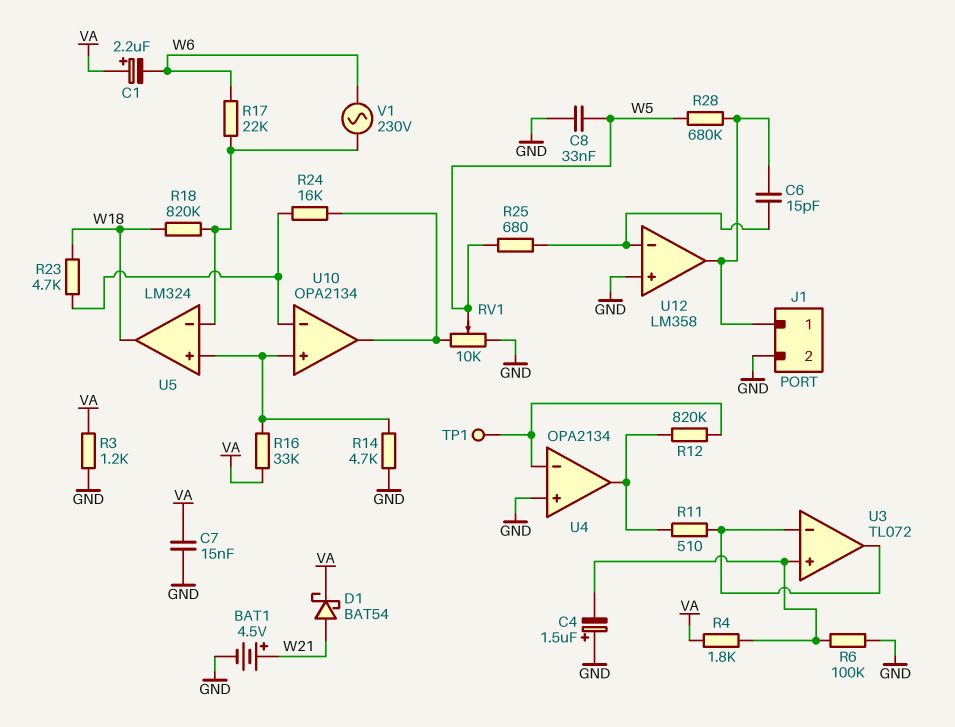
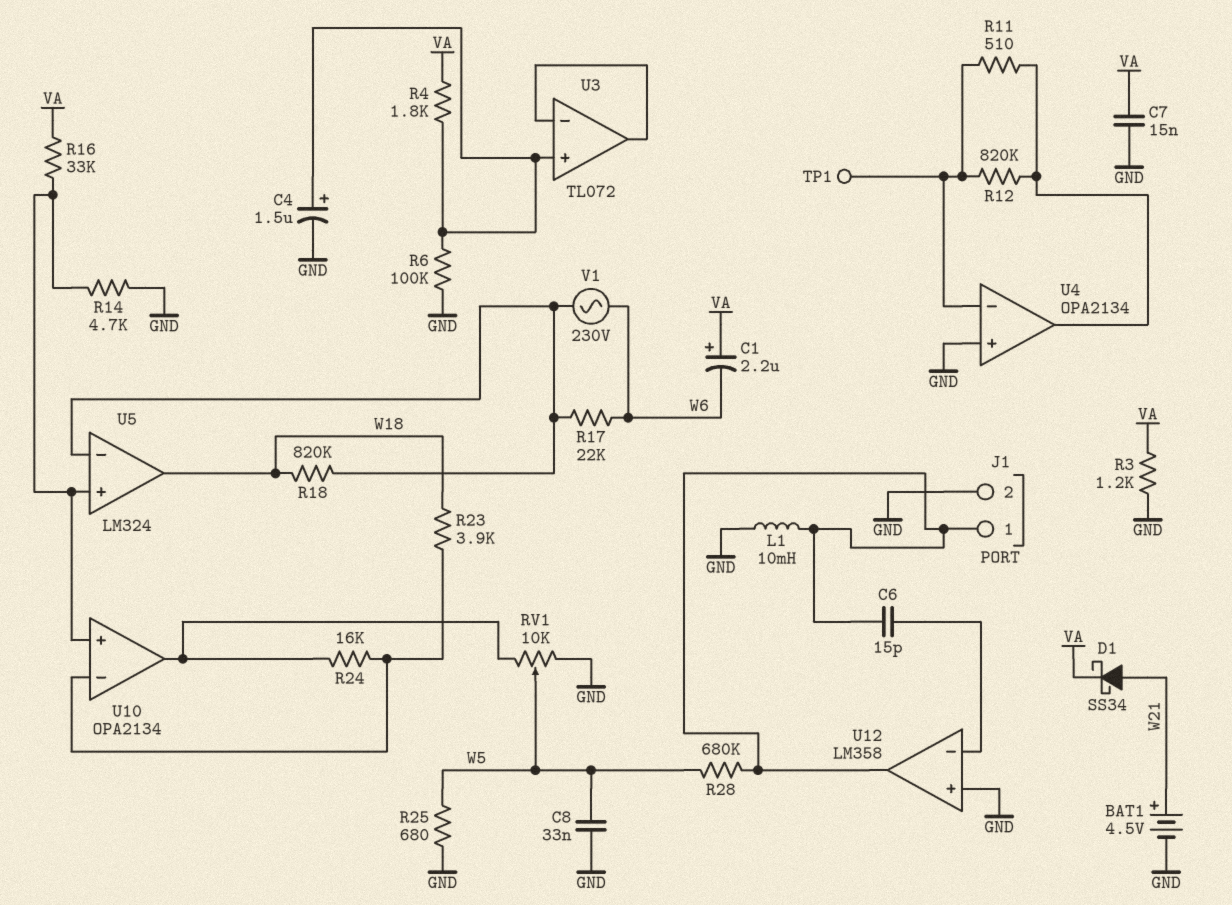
C4: 1.5uF (plus GND, minus U3/in+) -> 1.5uF (plus U3/in+, minus GND)
D1: schottky BAT54 (A W21, K VA) -> schottky SS34 (A W21, K VA)
L1: none -> 10mH (GND, J1/1)
R11: 510 (U3/in-, U4/out) -> 510 (U4/in-, U4/out)
R23: 4.7k (U10/in-, W18) -> 3.9k (U10/in-, W18)
R25: 680 (U12/in-, W5) -> 680 (GND, W5)

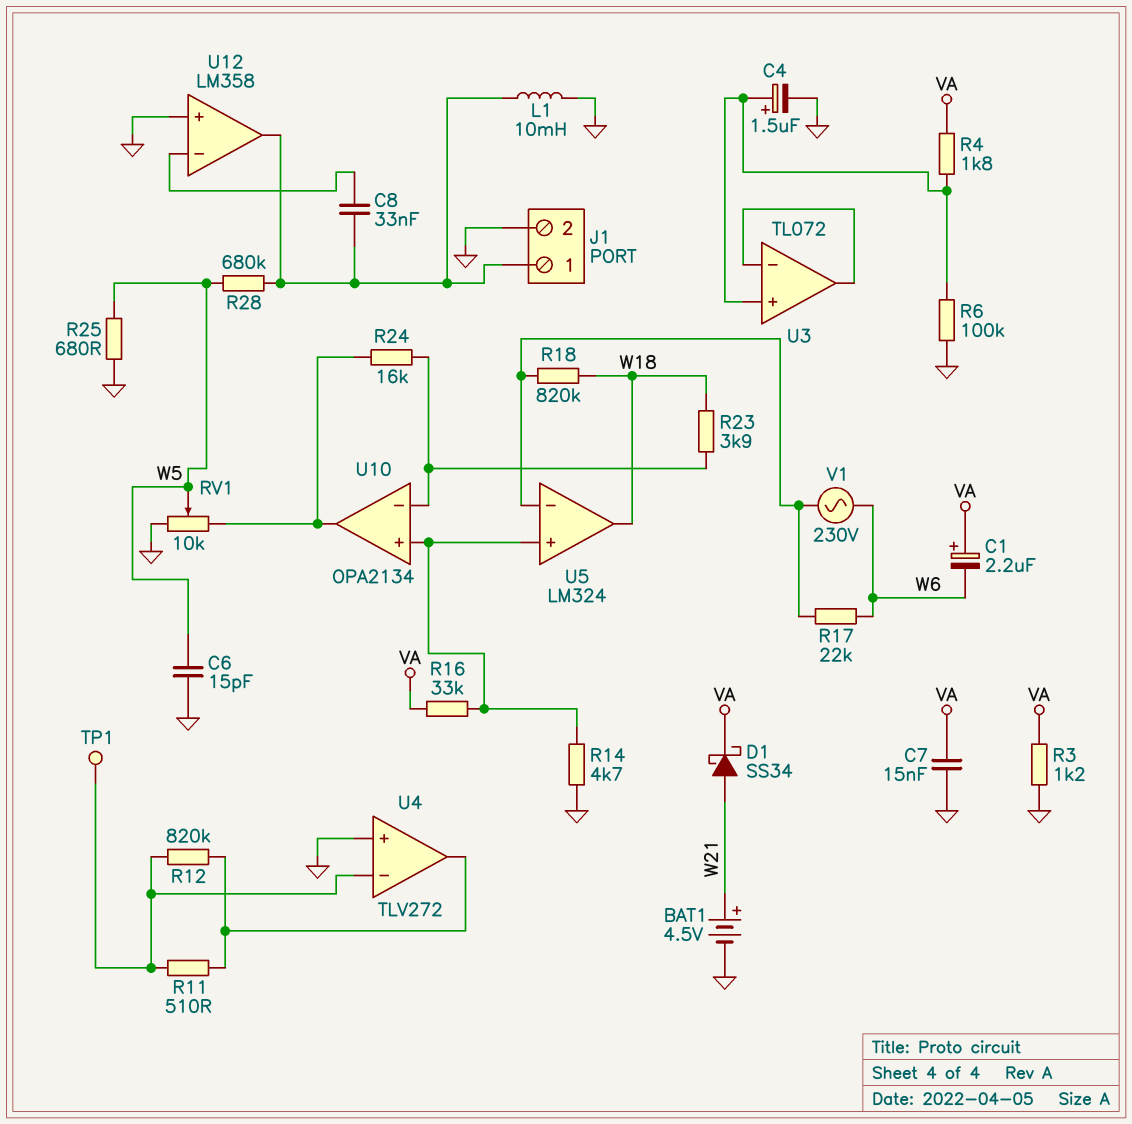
C6: 15pF (J1/1, U12/in-) -> 15pF (GND, W5)
C8: 33nF (GND, W5) -> 33nF (J1/1, U12/in-)
U4: OPA2134 -> TLV272

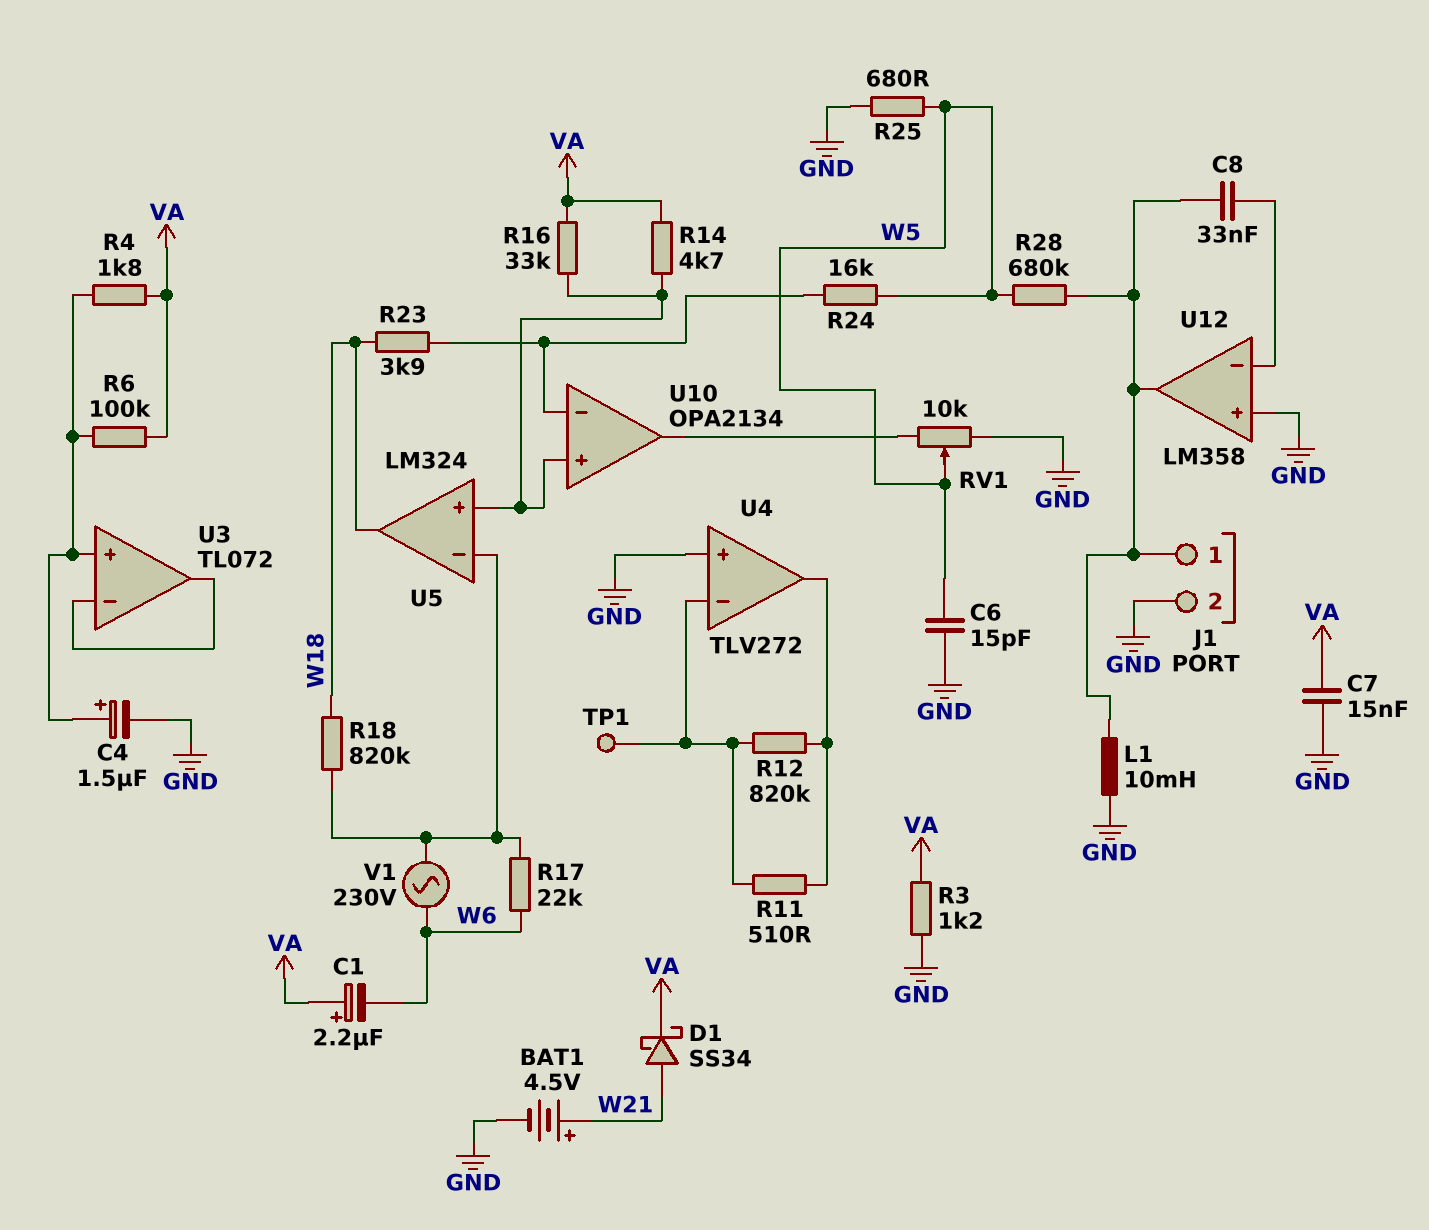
R6: 100k (GND, U3/in+) -> 100k (U3/in+, VA)
R14: 4.7k (GND, U5/in+) -> 4.7k (U5/in+, VA)
R24: 16k (U10/in-, U10/out) -> 16k (U10/in-, W5)

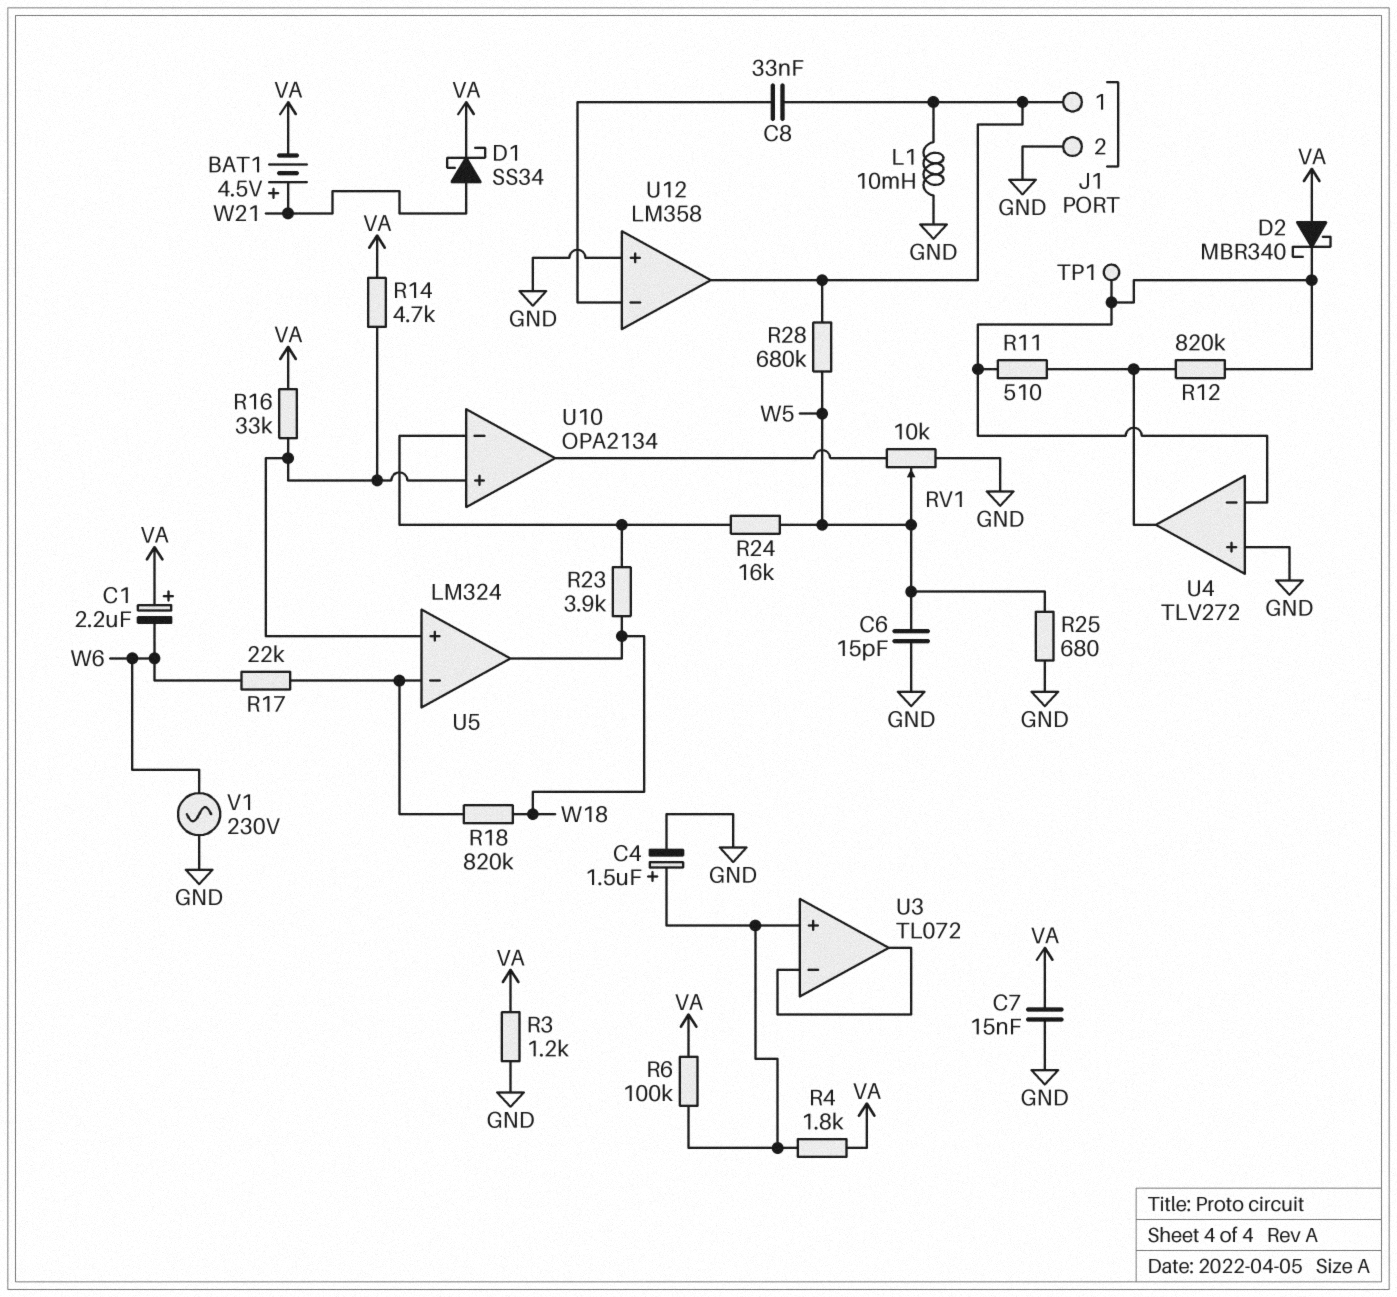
BAT1: 4.5V (plus W21, minus GND) -> 4.5V (plus W21, minus VA)
D2: none -> schottky MBR340 (A VA, K U4/in-)
V1: AC 230V (U5/in-, W6) -> AC 230V (GND, W6)

